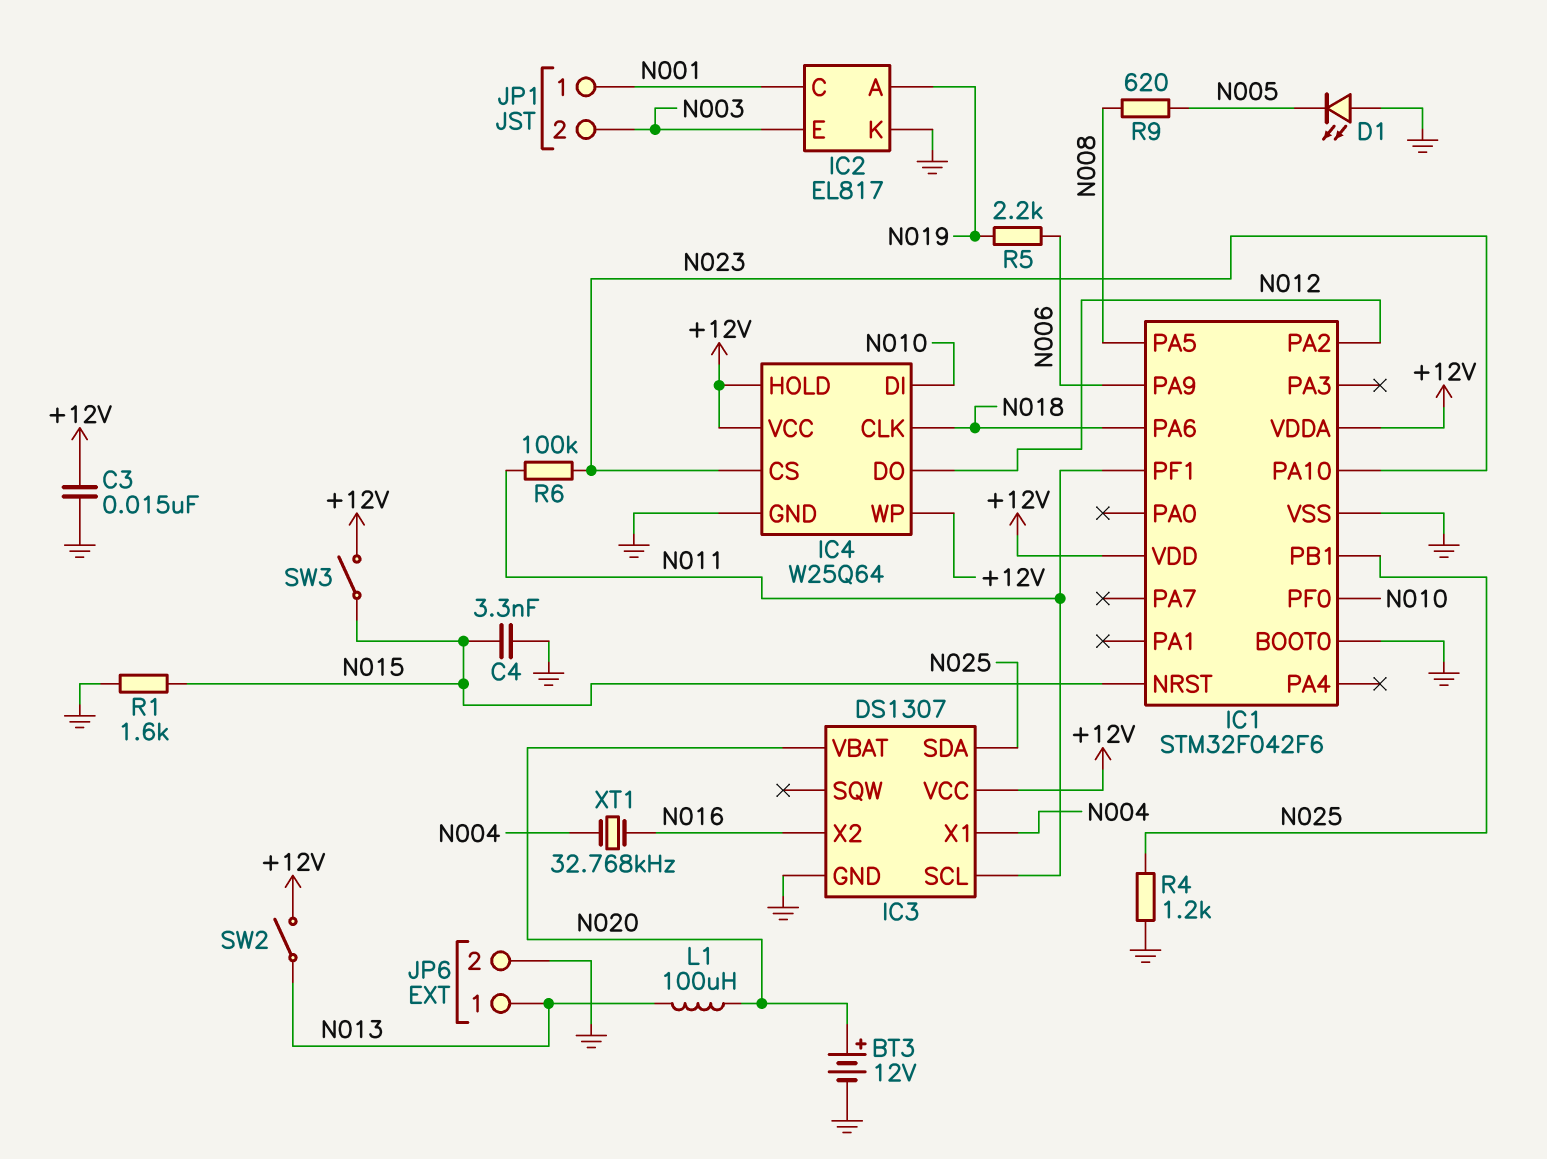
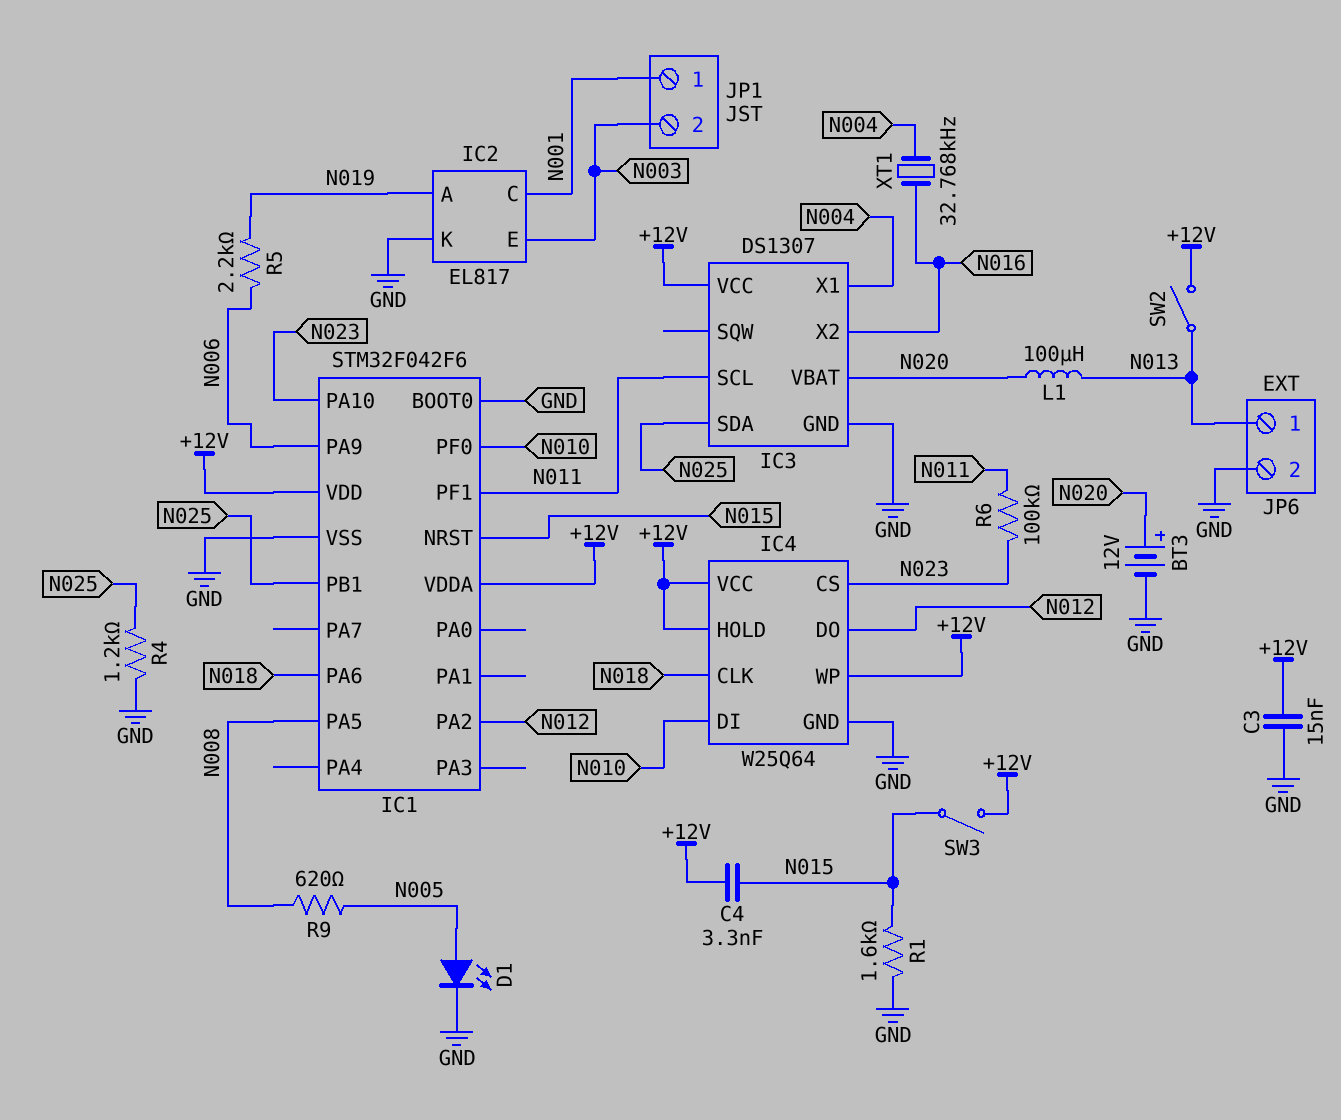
C4: 3.3nF (GND, N015) -> 3.3nF (+12V, N015)
D1: LED (A GND, K N005) -> LED (A N005, K GND)

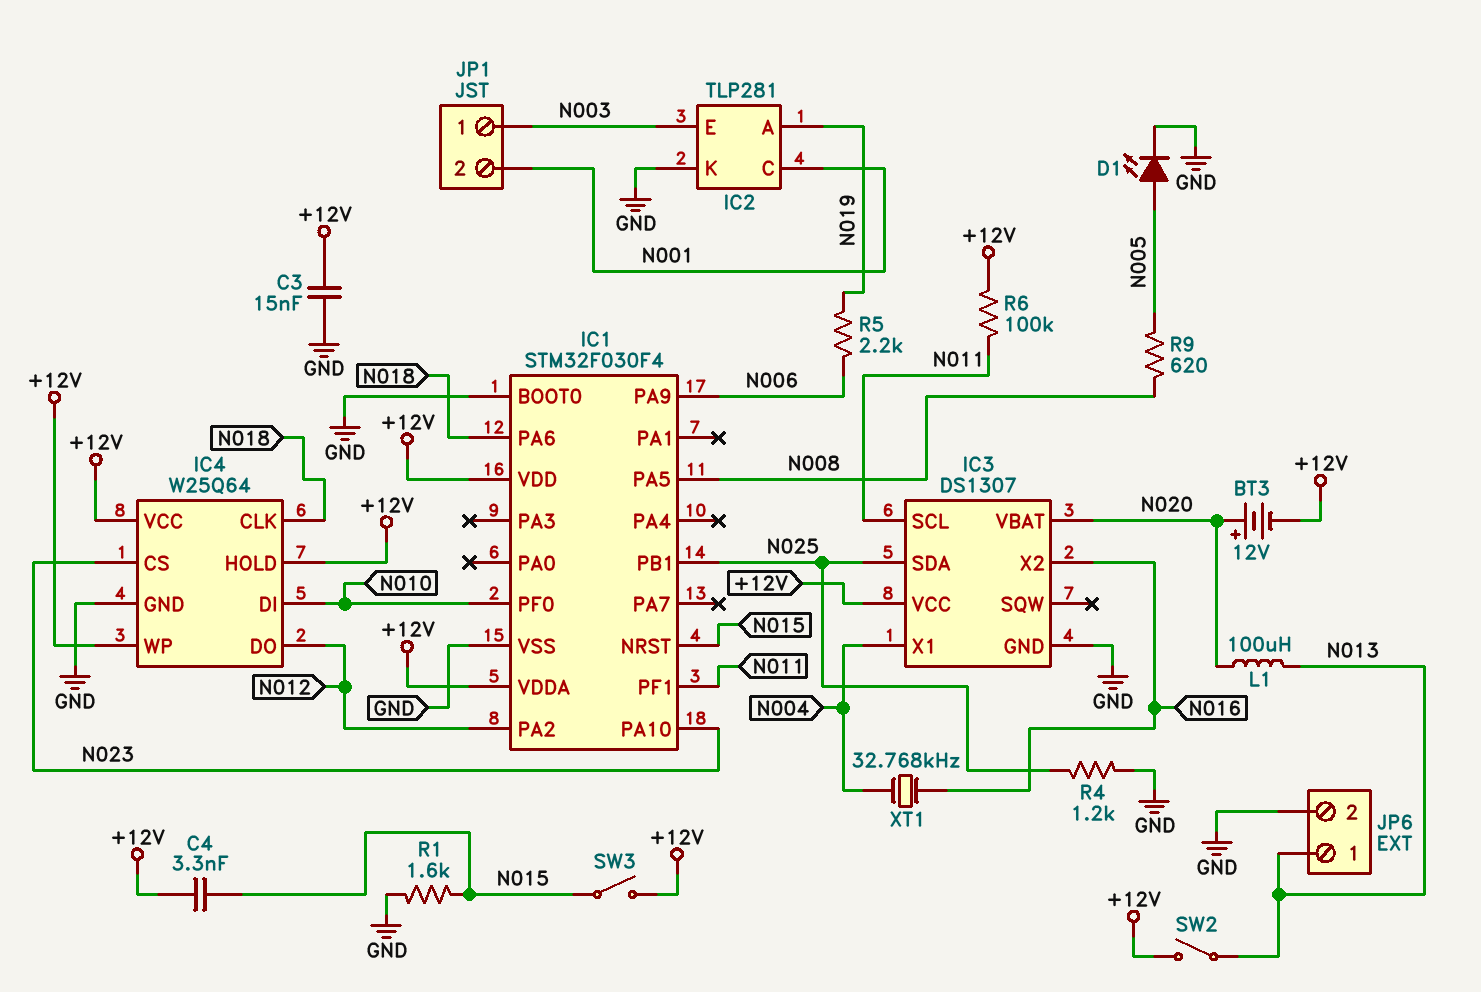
BT3: 12V (plus N020, minus GND) -> 12V (plus N020, minus +12V)
IC1: STM32F042F6 -> STM32F030F4
IC2: EL817 -> TLP281
JP1 pin 1: N001 -> N003
JP1 pin 2: N003 -> N001
R6: 100k (N011, N023) -> 100k (+12V, N011)

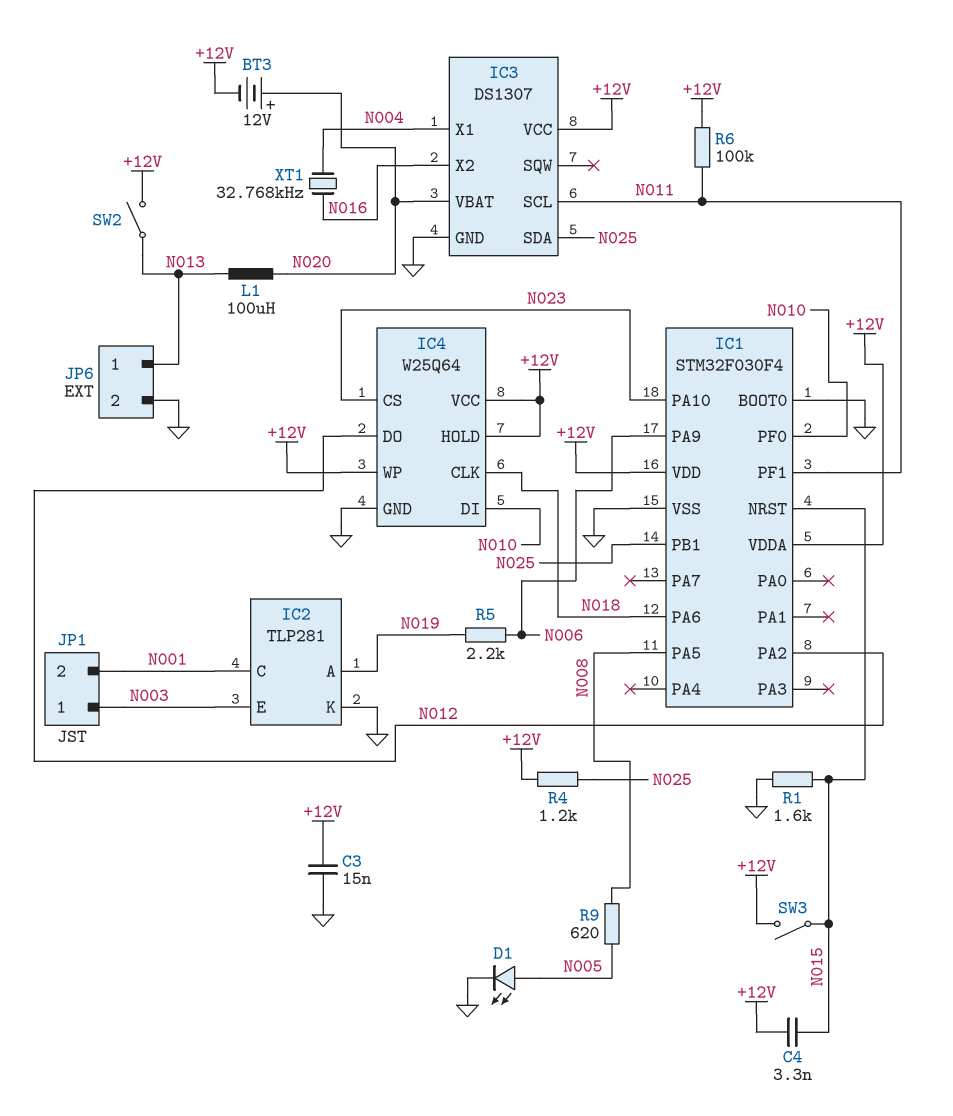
R4: 1.2k (GND, N025) -> 1.2k (+12V, N025)

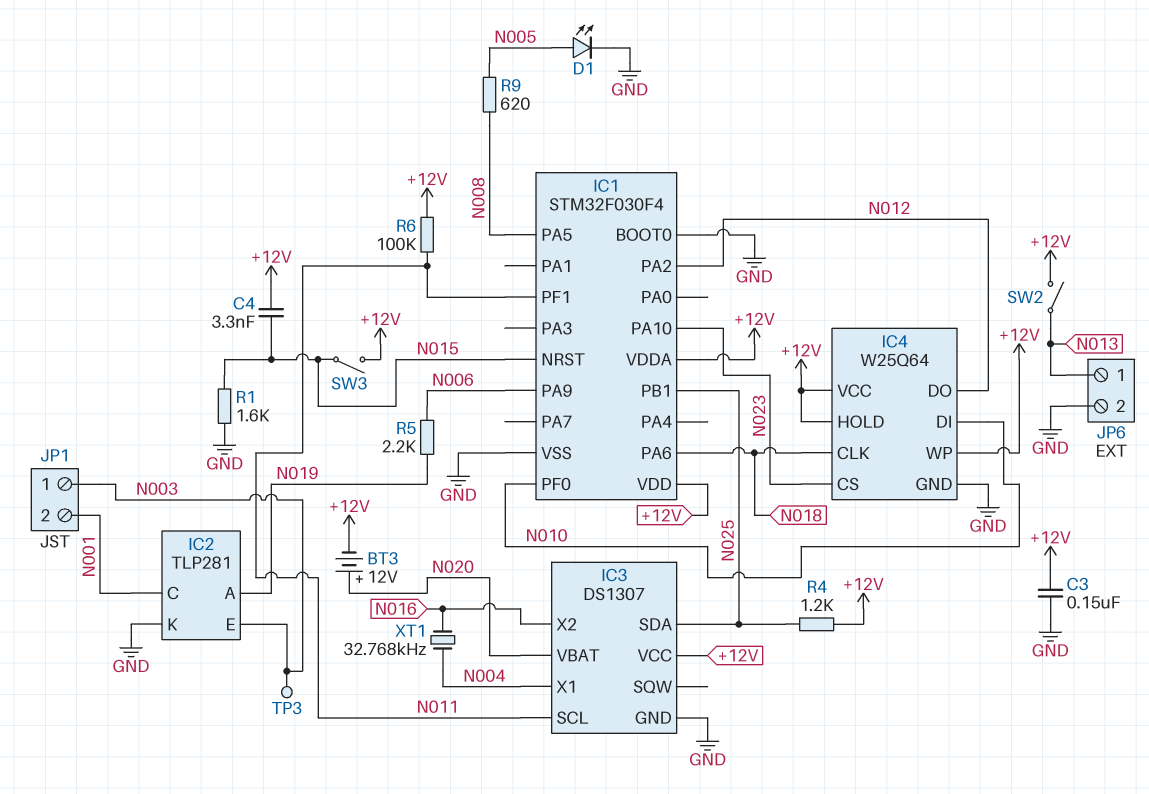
C3: 15nF (+12V, GND) -> 150nF (+12V, GND)
L1: 100uH (N013, N020) -> none
TP3: none -> test point (N003)

